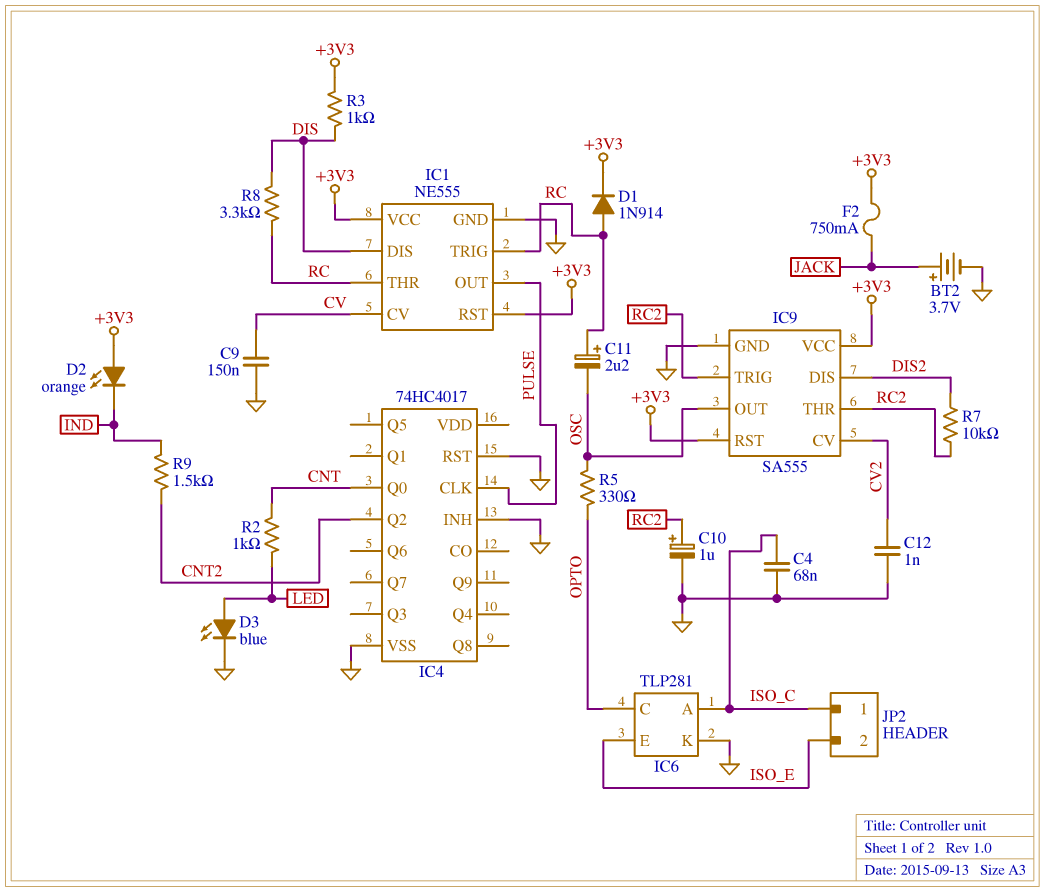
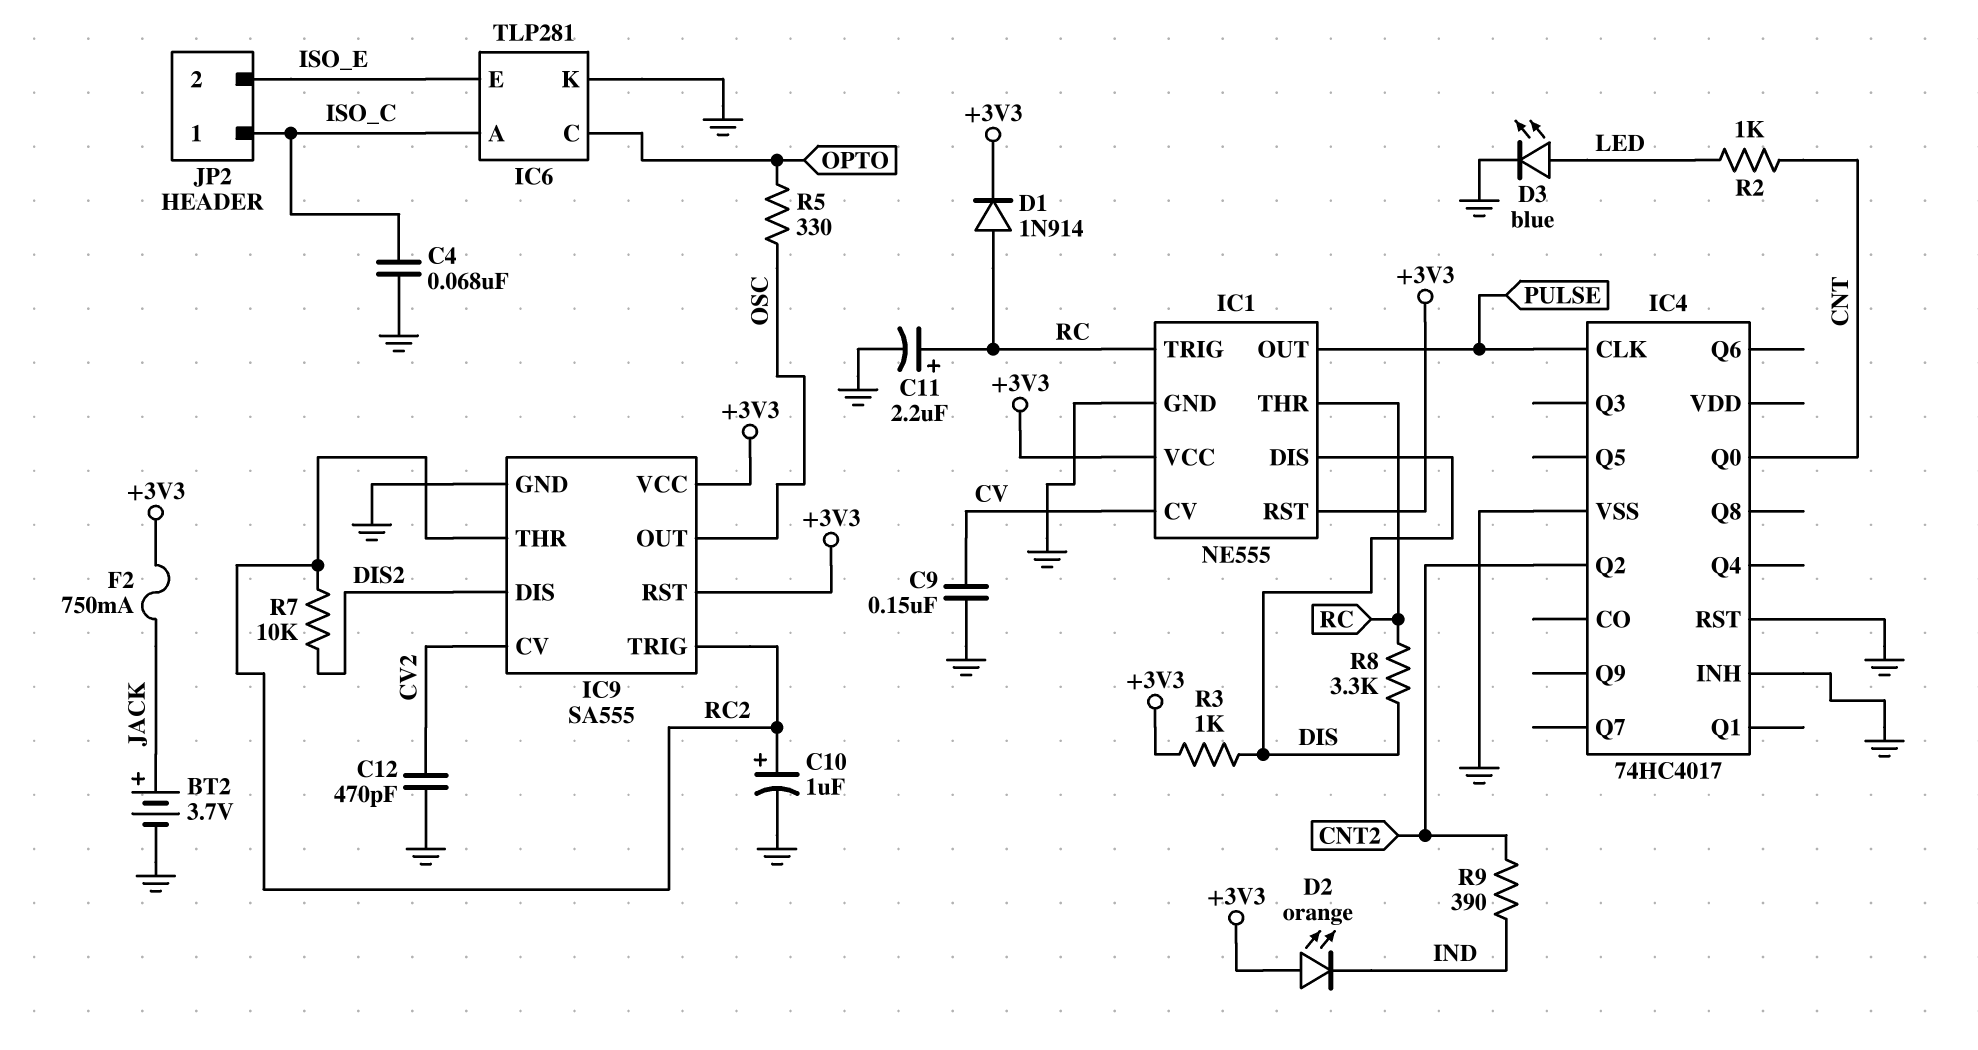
C11: 2.2uF (plus RC, minus OSC) -> 2.2uF (plus RC, minus GND)
C12: 1nF (CV2, GND) -> 470pF (CV2, GND)
R9: 1.5k (CNT2, IND) -> 390 (CNT2, IND)

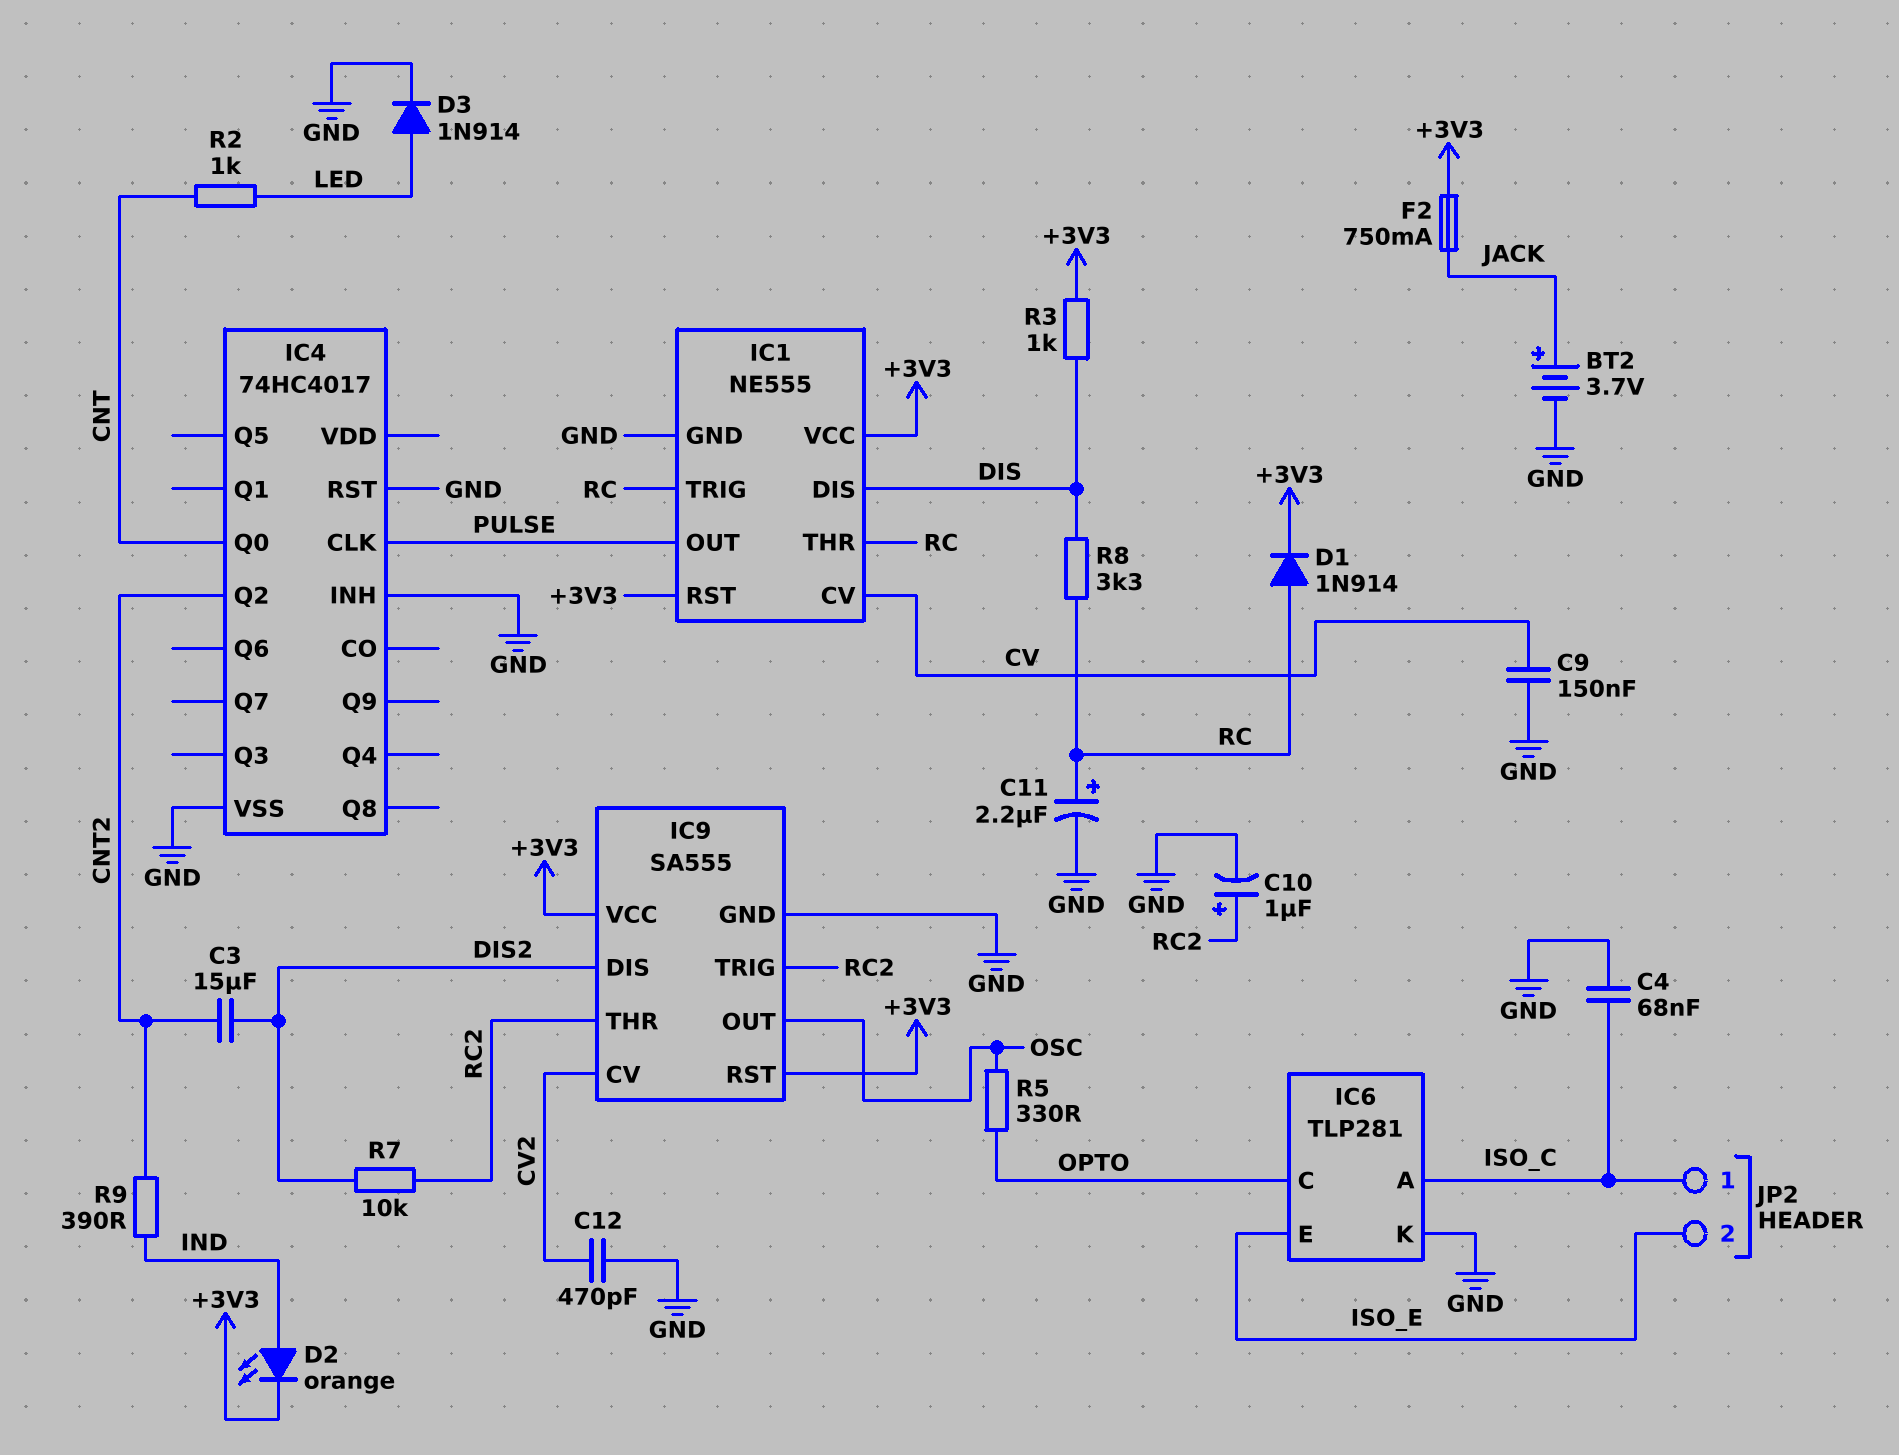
C3: none -> 15uF (CNT2, DIS2)
D2: LED orange (A +3V3, K IND) -> LED orange (A IND, K +3V3)
D3: LED blue (A LED, K GND) -> diode 1N914 (A LED, K GND)

